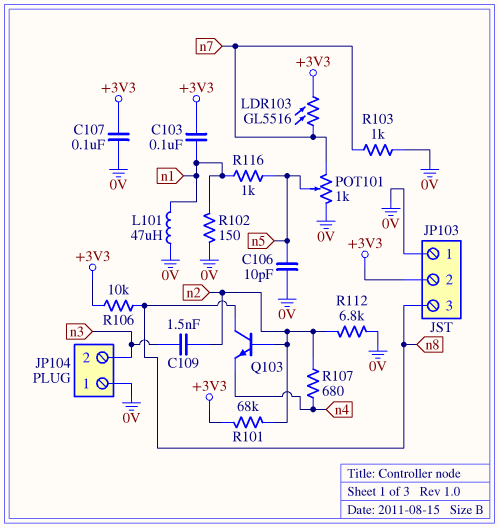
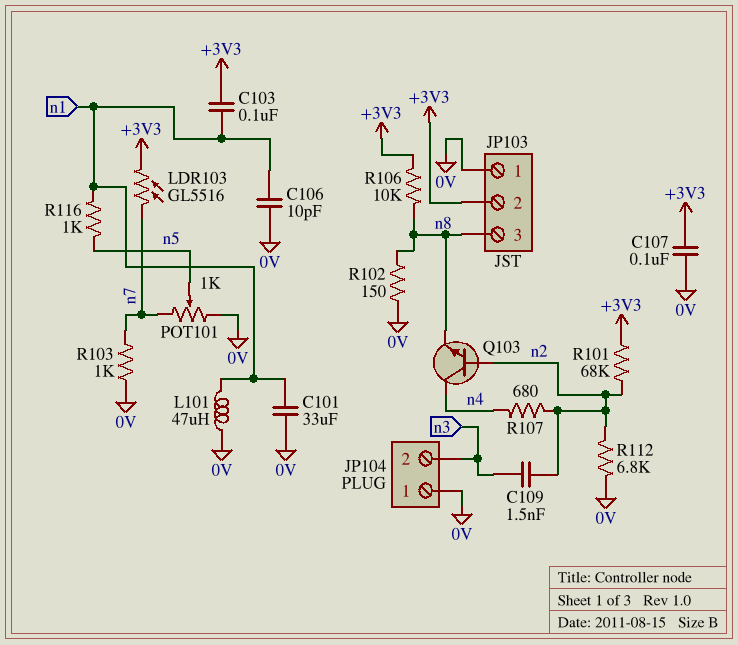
C101: none -> 33uF (0V, n1)
C106: 10pF (0V, n5) -> 10pF (0V, n1)
Q103: NPN (B n2, C n8, E n4) -> NPN (B n2, C n4, E n8)
R102: 150 (0V, n1) -> 150 (0V, n8)

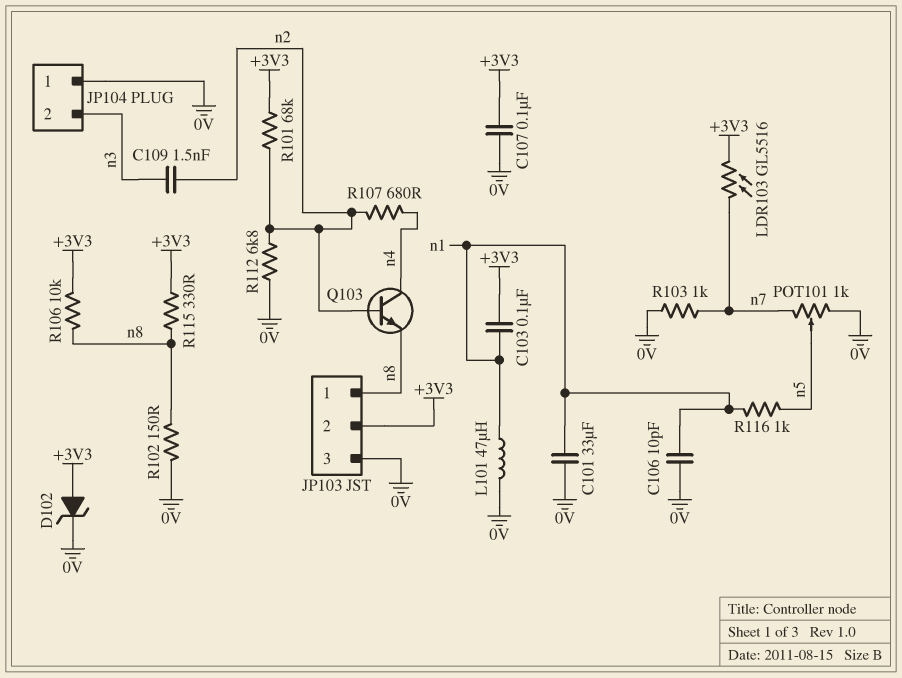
D102: none -> zener (A +3V3, K 0V)
JP103 pin 1: 0V -> n8
JP103 pin 3: n8 -> 0V
R115: none -> 330 (+3V3, n8)

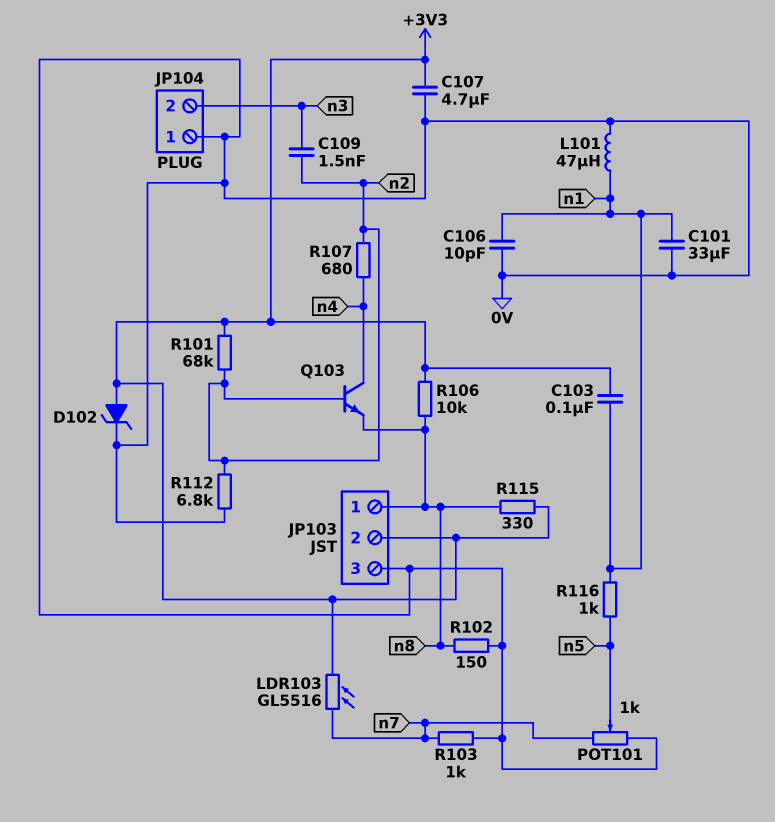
C107: 100nF (+3V3, 0V) -> 4.7uF (+3V3, 0V)

